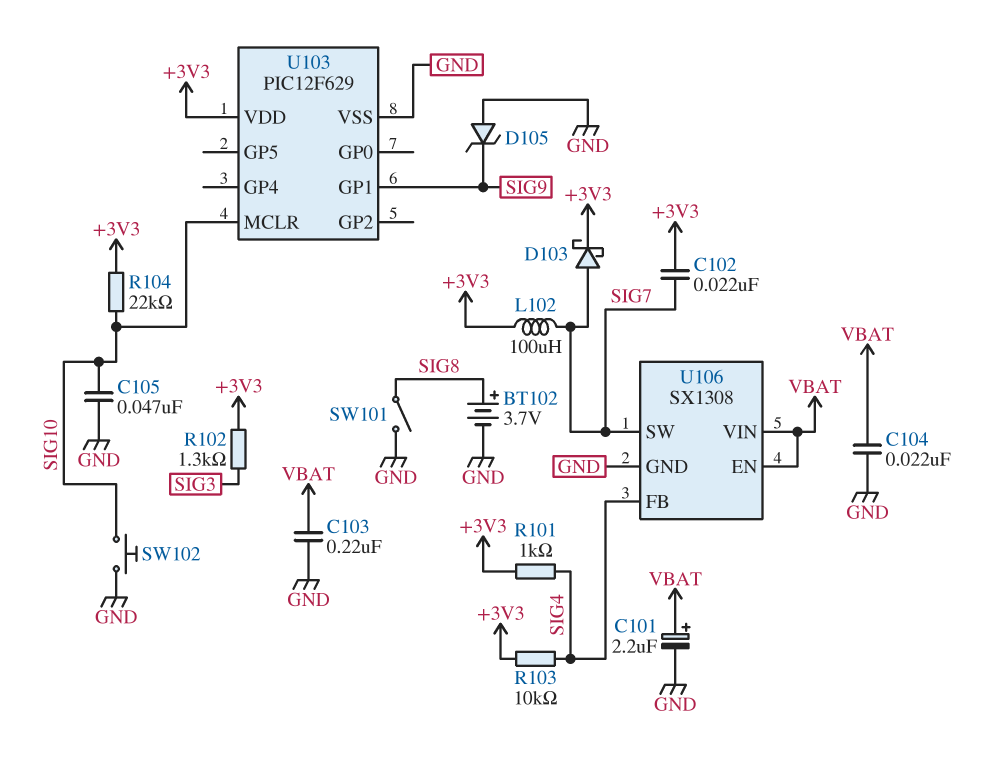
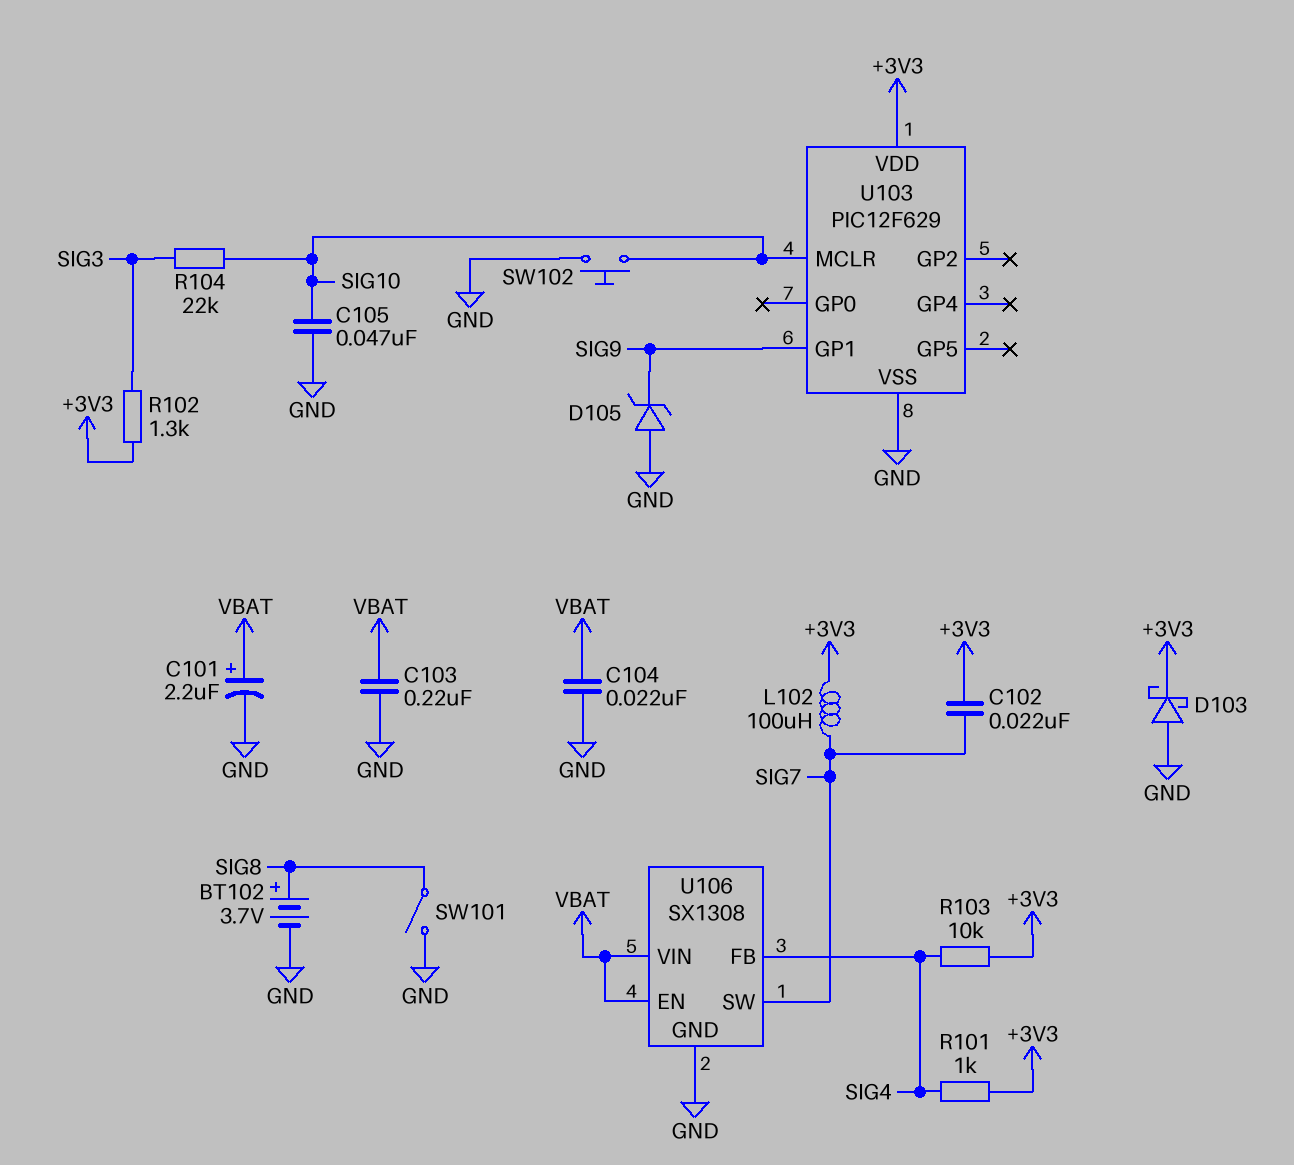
D103: schottky (A SIG7, K +3V3) -> schottky (A GND, K +3V3)
R104: 22k (+3V3, SIG10) -> 22k (SIG3, SIG10)

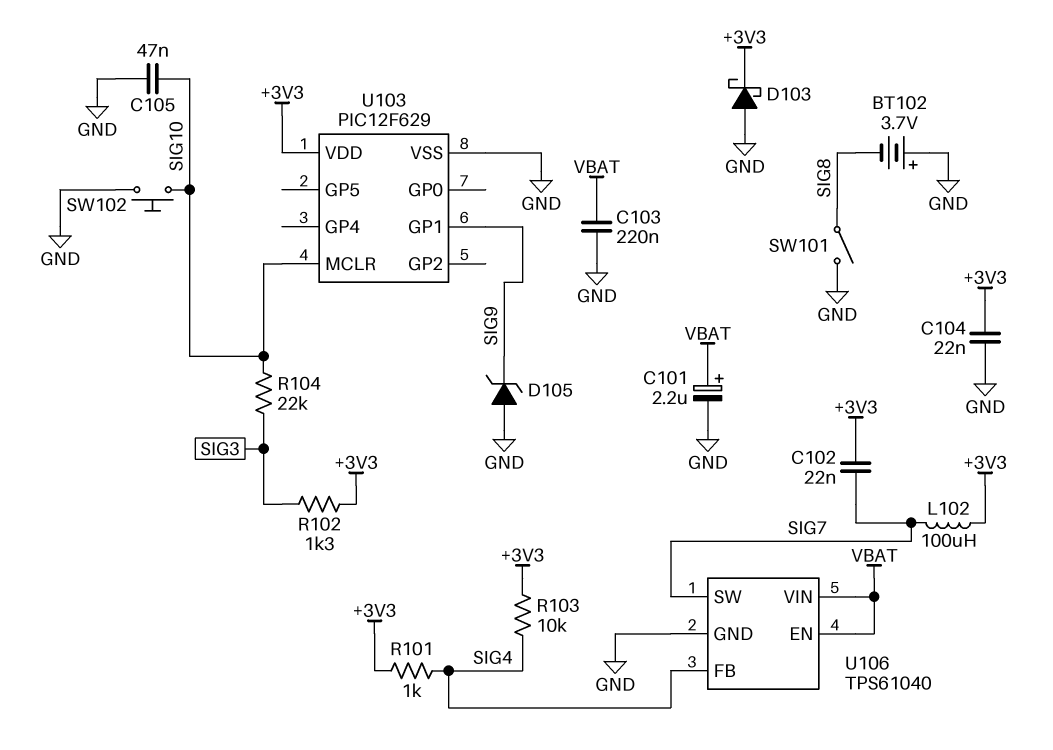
BT102: 3.7V (plus SIG8, minus GND) -> 3.7V (plus GND, minus SIG8)
C104: 22nF (GND, VBAT) -> 22nF (+3V3, GND)
U106: SX1308 -> TPS61040

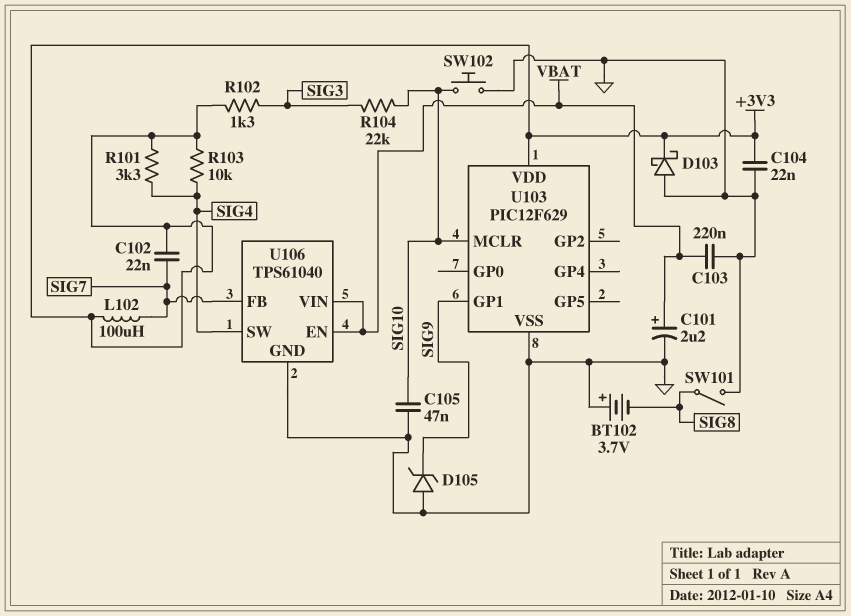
R101: 1k (+3V3, SIG4) -> 3.3k (+3V3, SIG4)
U106 pin FB: SIG4 -> SIG7
U106 pin SW: SIG7 -> SIG4

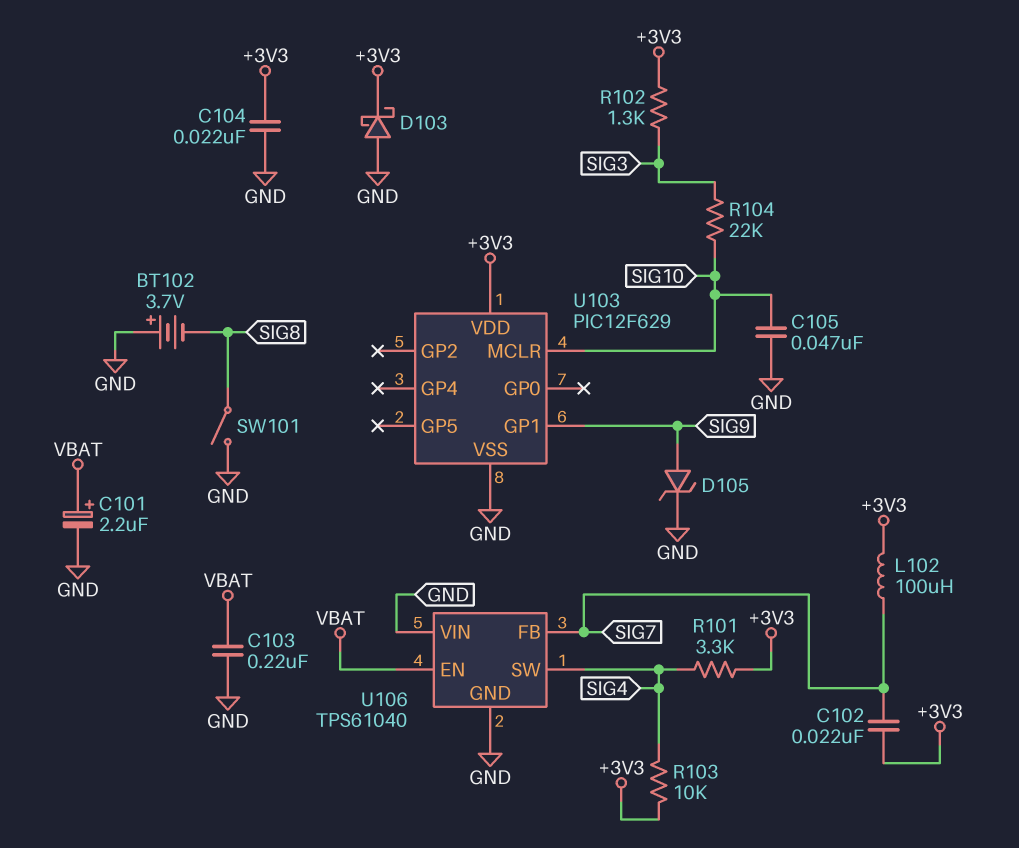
D105: zener (A GND, K SIG9) -> zener (A SIG9, K GND)
SW102: button (GND, SIG10) -> none
U106 pin VIN: VBAT -> GND

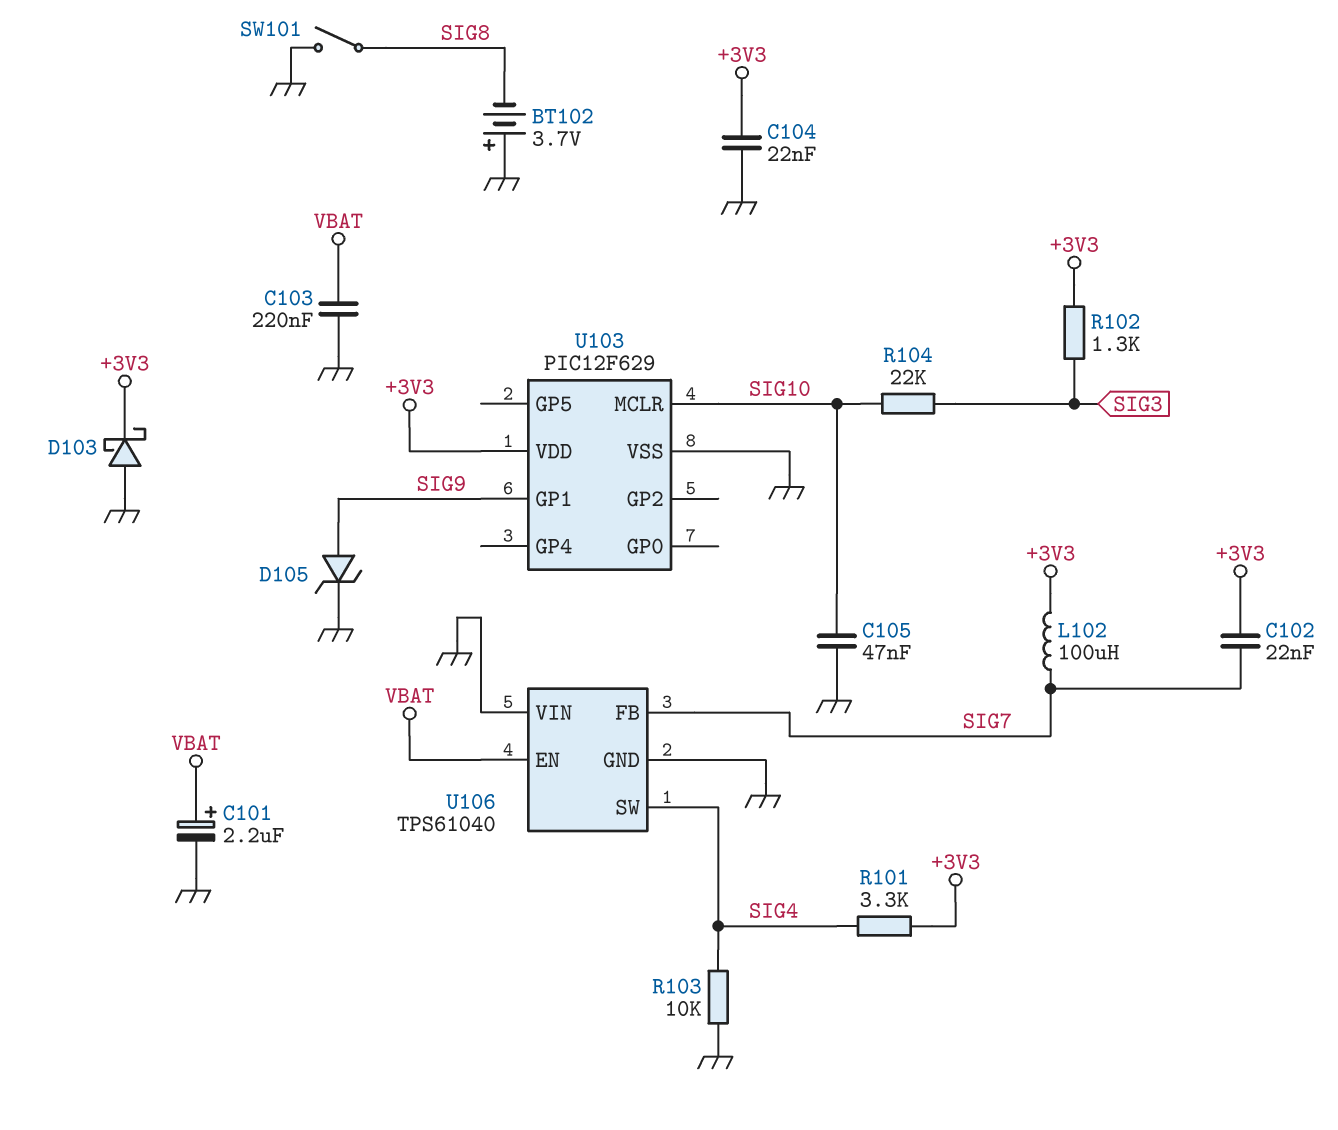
R103: 10k (+3V3, SIG4) -> 10k (GND, SIG4)

